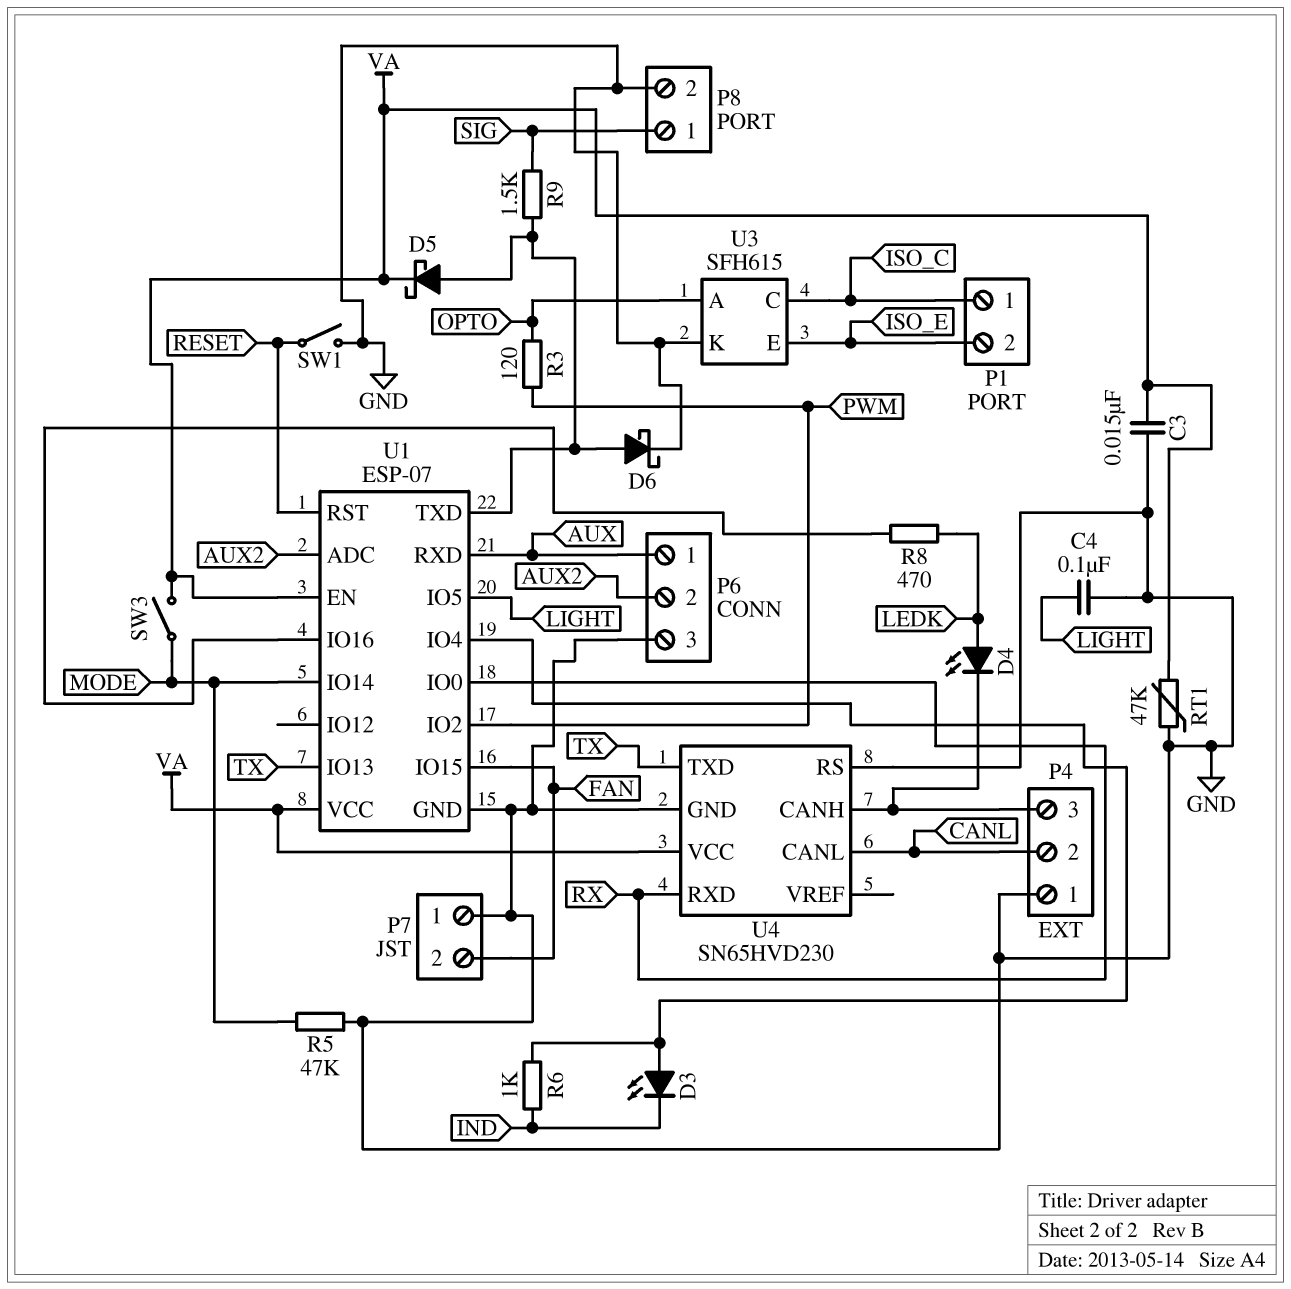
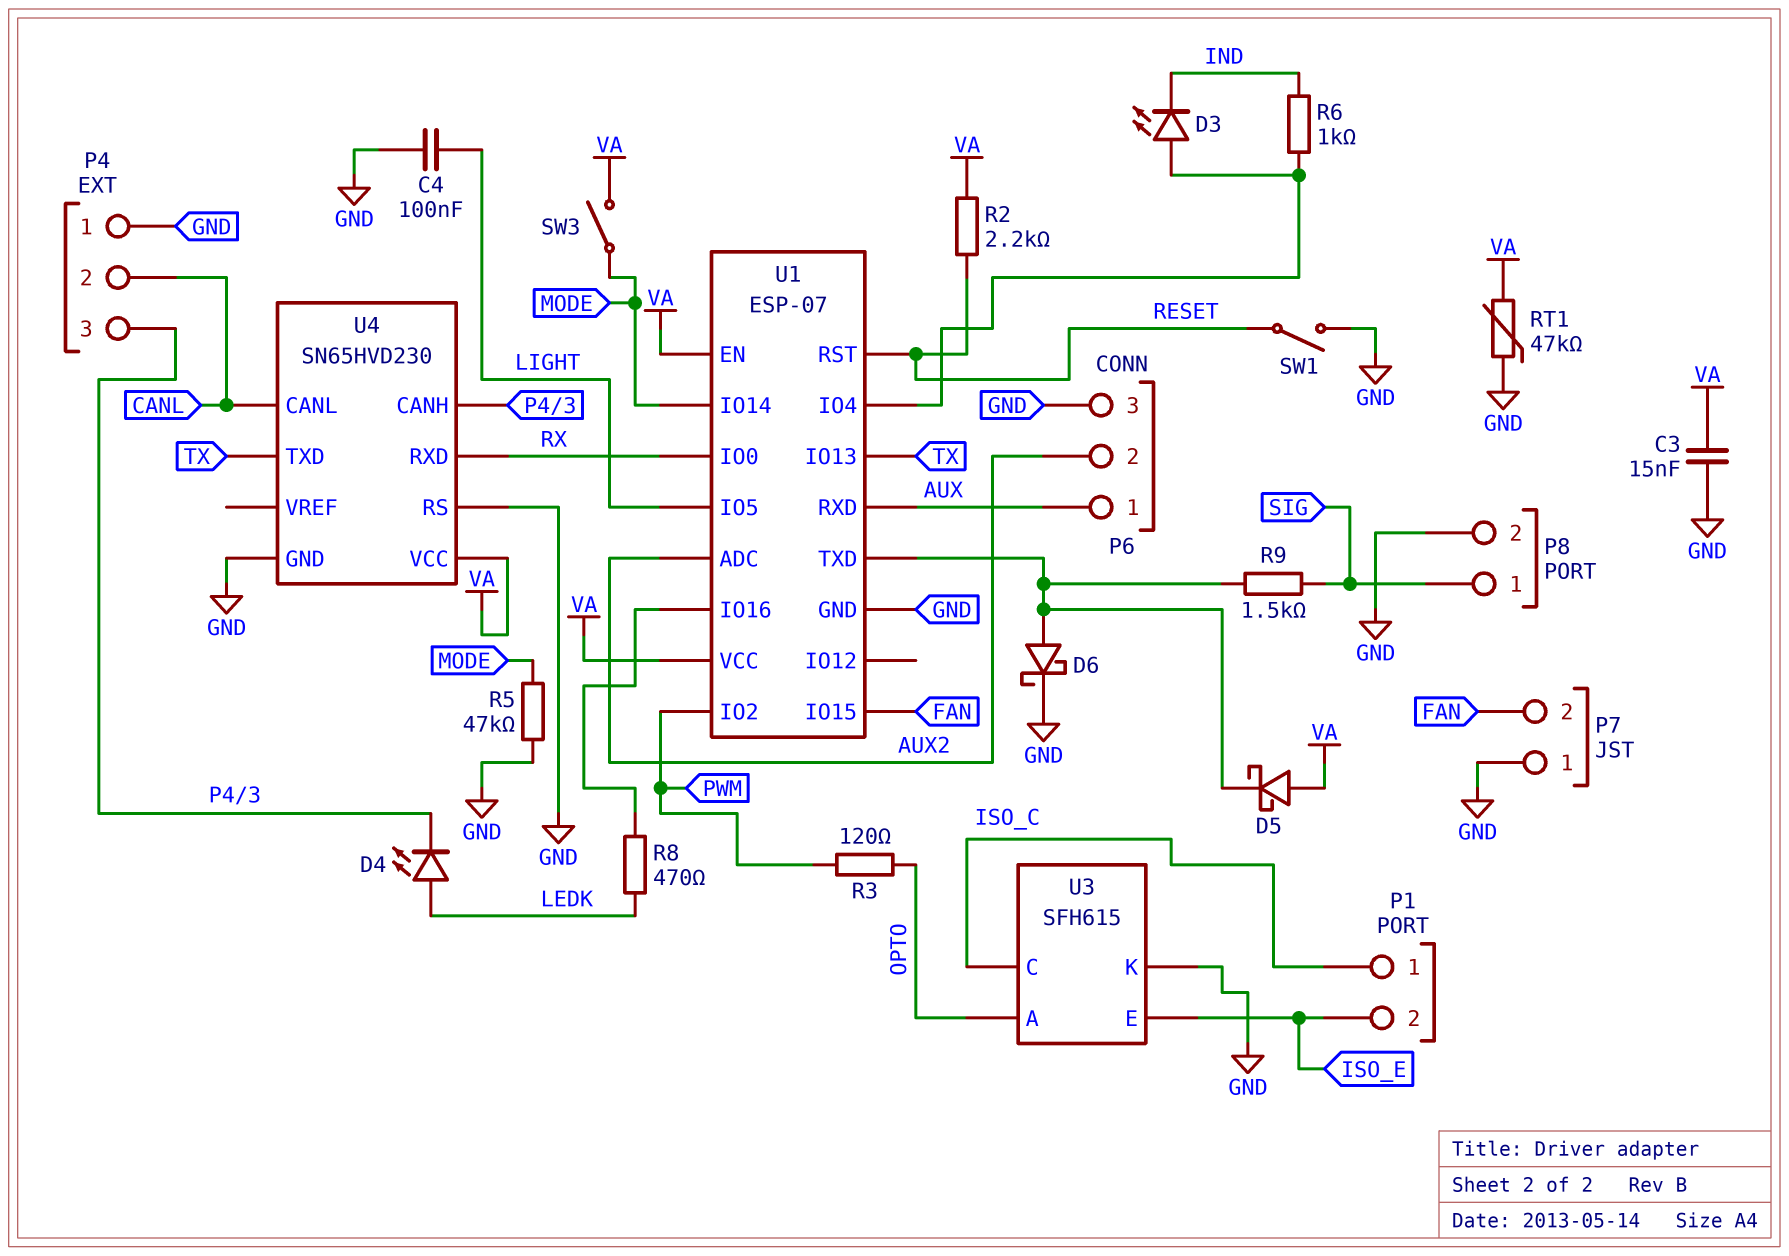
D5: schottky (A U1/TXD, K VA) -> schottky (A VA, K U1/TXD)
R2: none -> 2.2k (RESET, VA)

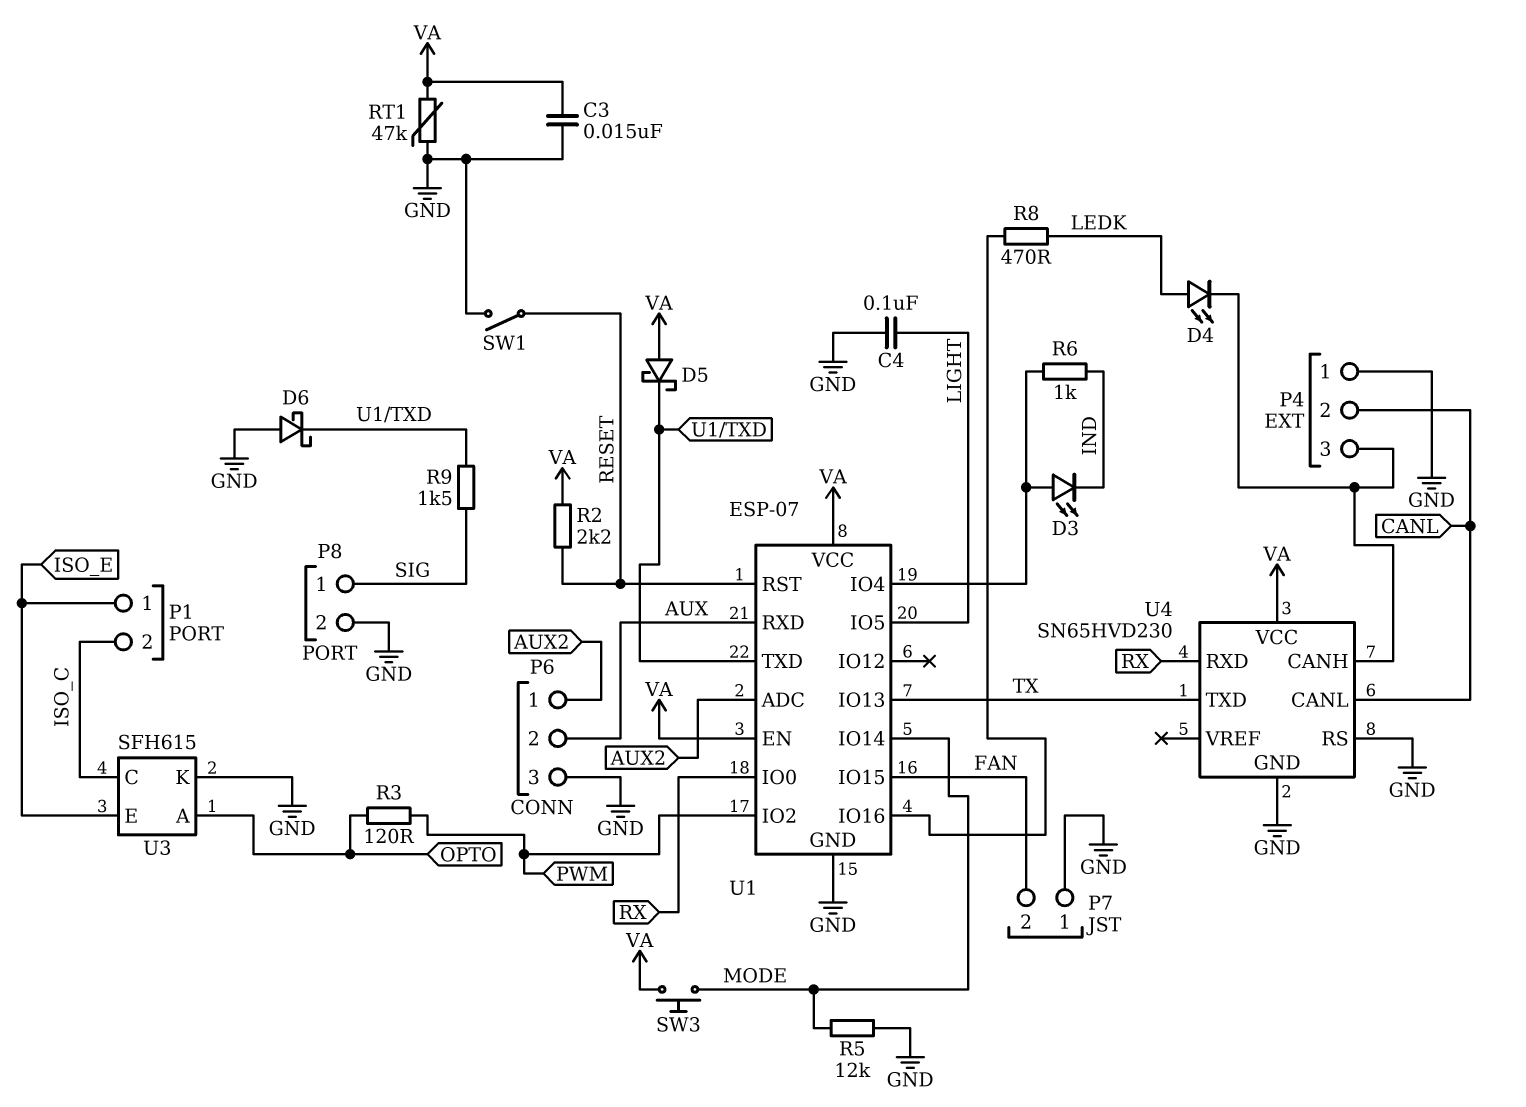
D6: schottky (A U1/TXD, K GND) -> schottky (A GND, K U1/TXD)
P1 pin 1: ISO_C -> ISO_E
P1 pin 2: ISO_E -> ISO_C
P6 pin 1: AUX -> AUX2
P6 pin 2: AUX2 -> AUX
R5: 47k (GND, MODE) -> 12k (GND, MODE)
SW3: switch (MODE, VA) -> button (MODE, VA)

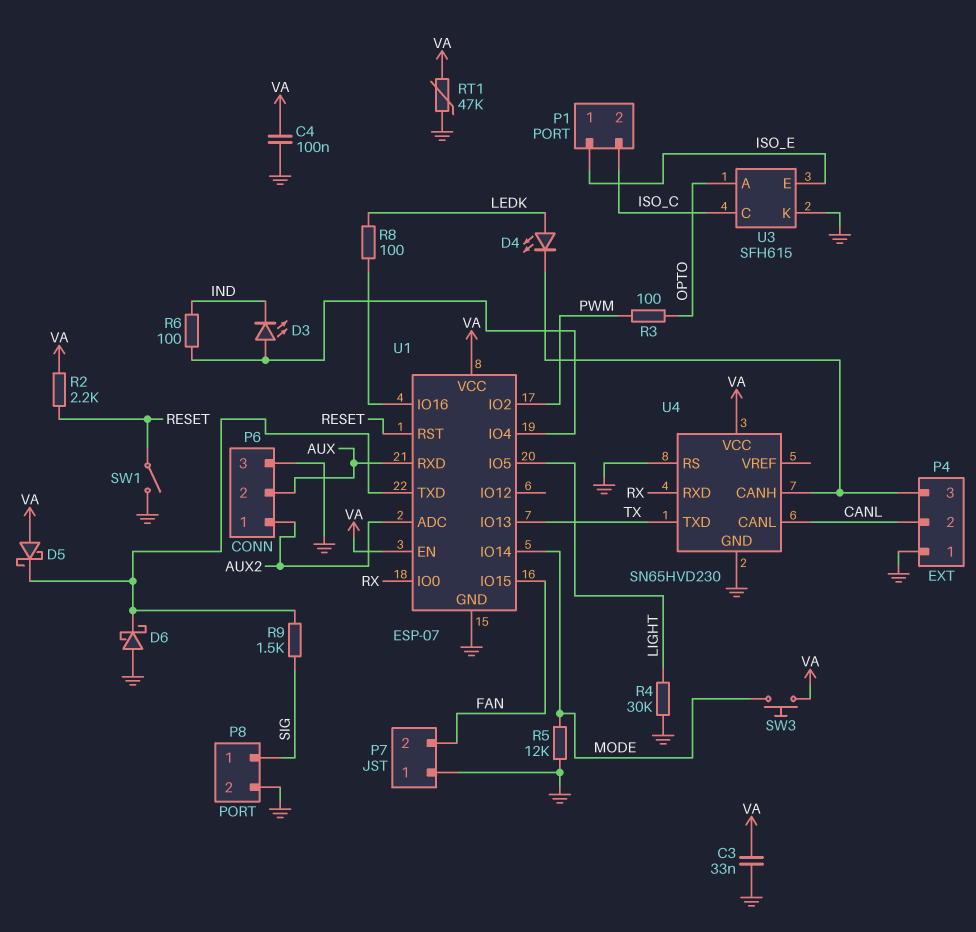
C3: 15nF (GND, VA) -> 33nF (GND, VA)
C4: 100nF (GND, LIGHT) -> 100nF (GND, VA)
R3: 120 (OPTO, PWM) -> 100 (OPTO, PWM)
R4: none -> 30k (GND, LIGHT)
R6: 1k (IND, U1/IO4) -> 100 (IND, U1/IO4)
R8: 470 (LEDK, U1/IO16) -> 100 (LEDK, U1/IO16)

